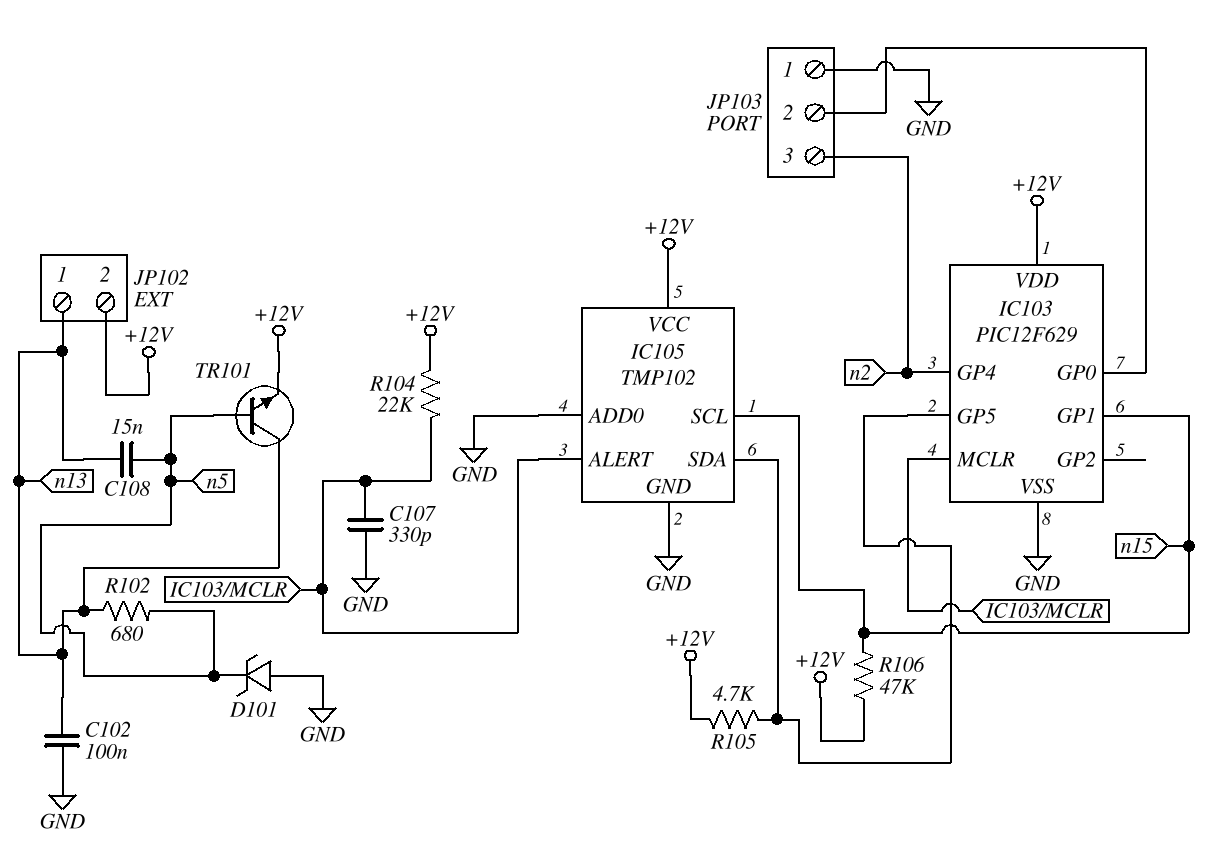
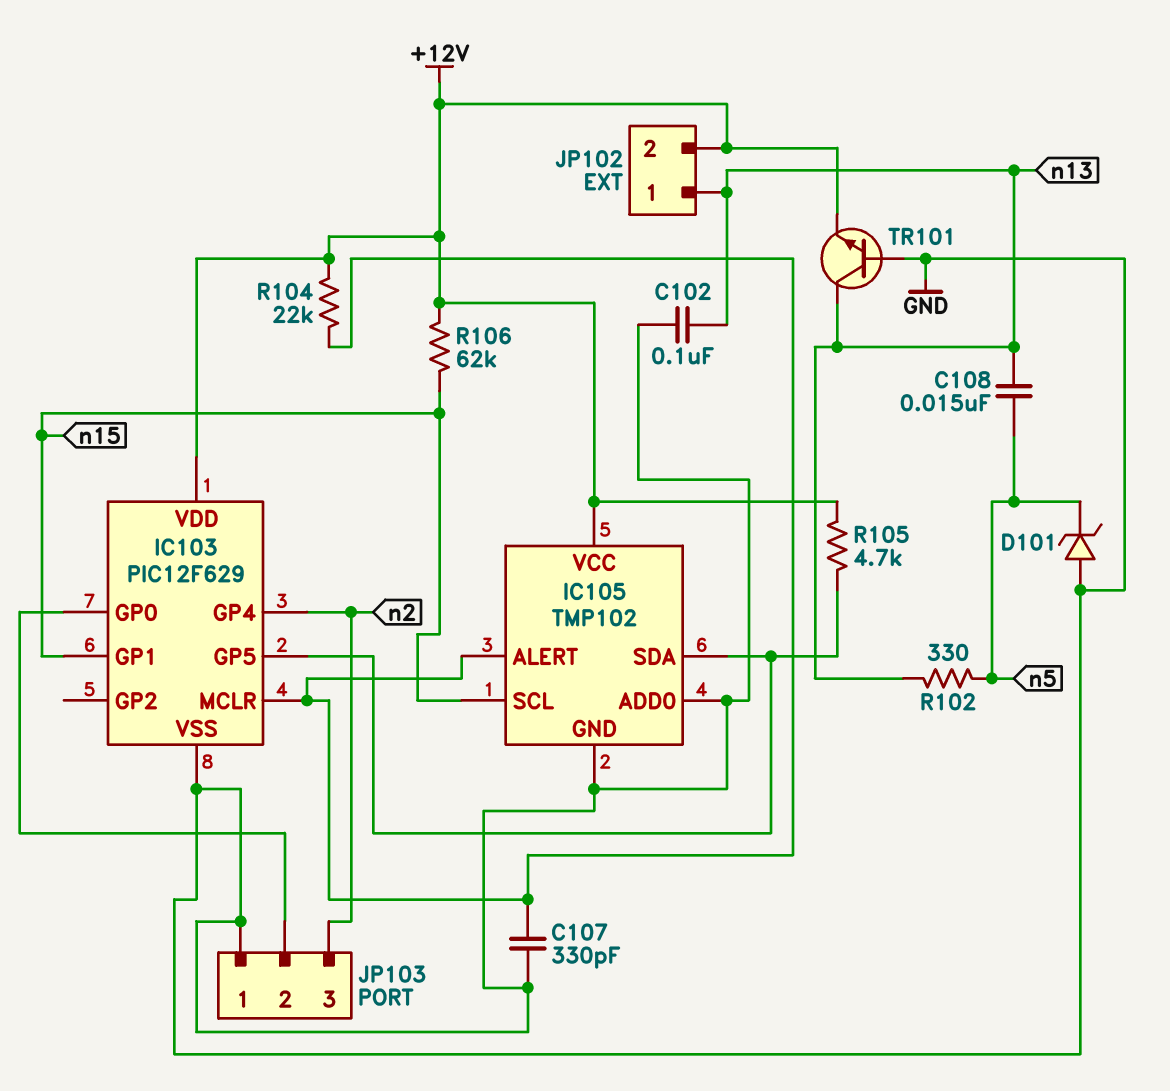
R102: 680 (n5, n13) -> 330 (n5, n13)
R106: 47k (+12V, n15) -> 62k (+12V, n15)
TR101: NPN (B n5, C n13, E +12V) -> NPN (B GND, C n13, E +12V)

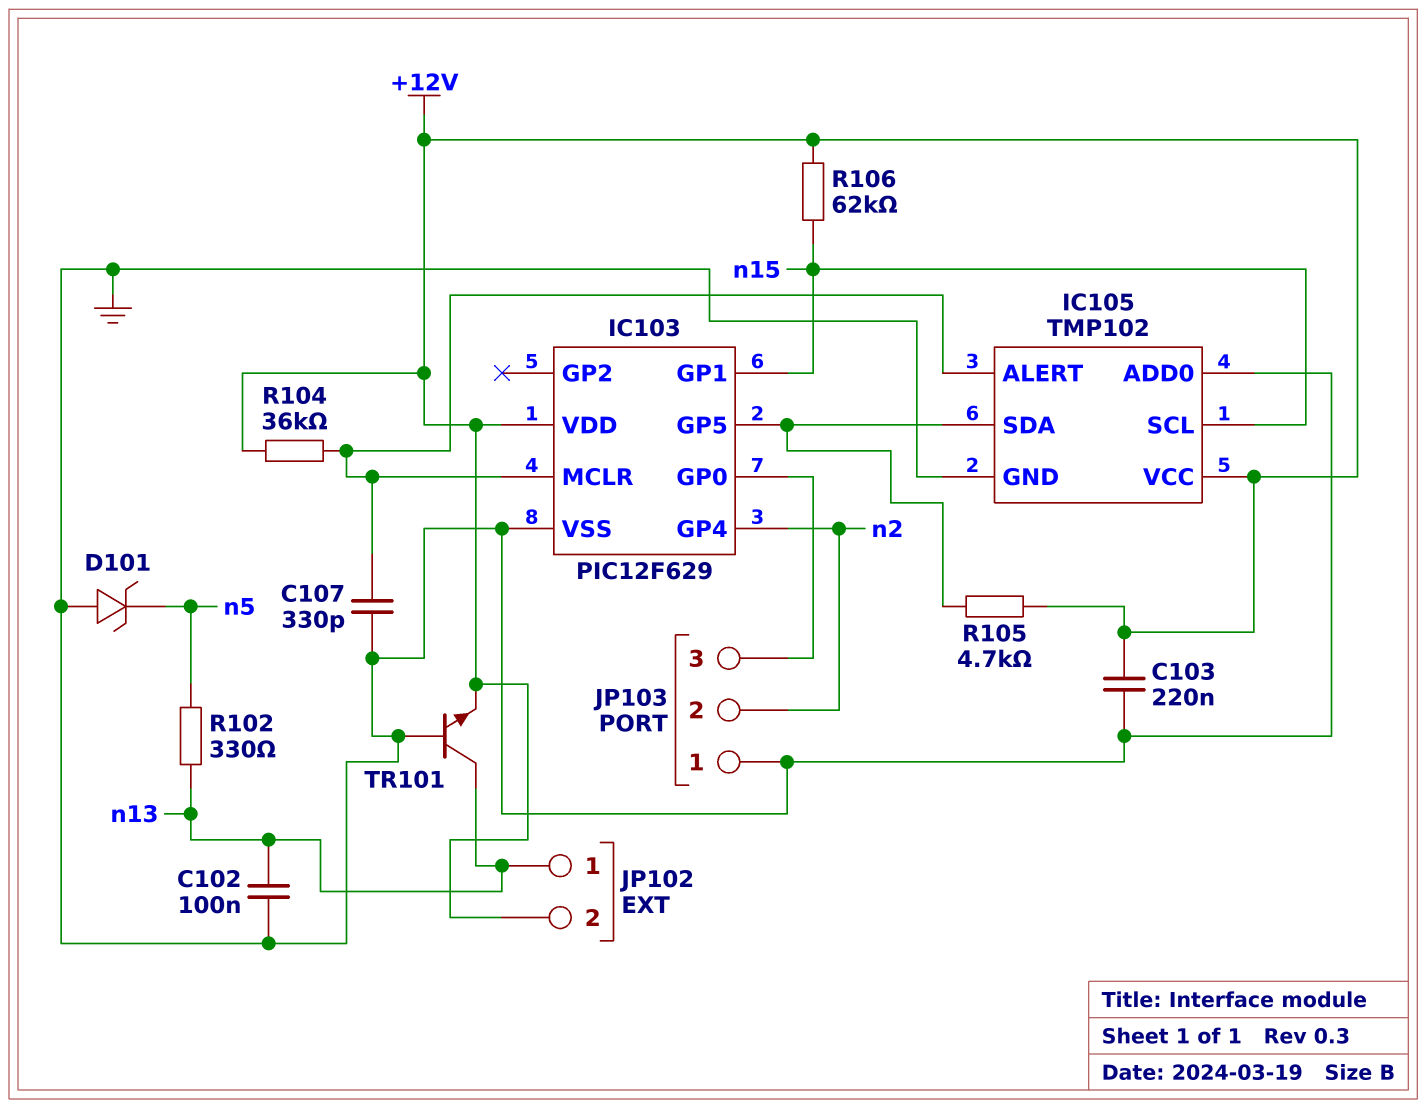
C103: none -> 220nF (+12V, GND)
C108: 15nF (n5, n13) -> none
JP103 pin 2: IC103/GP0 -> n2
JP103 pin 3: n2 -> IC103/GP0
R104: 22k (+12V, IC103/MCLR) -> 36k (+12V, IC103/MCLR)

